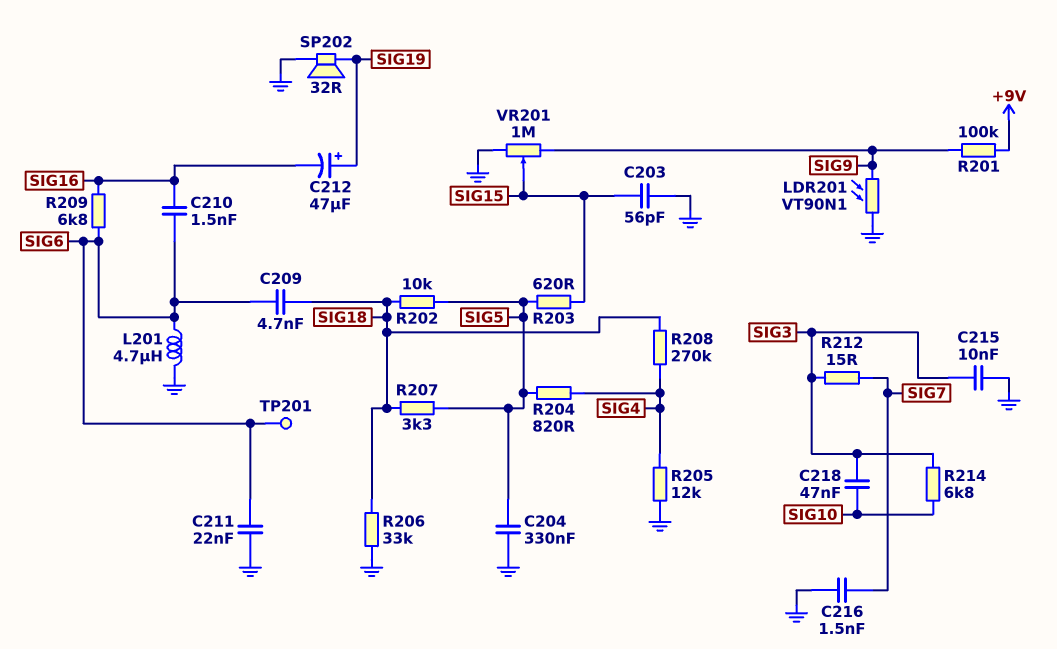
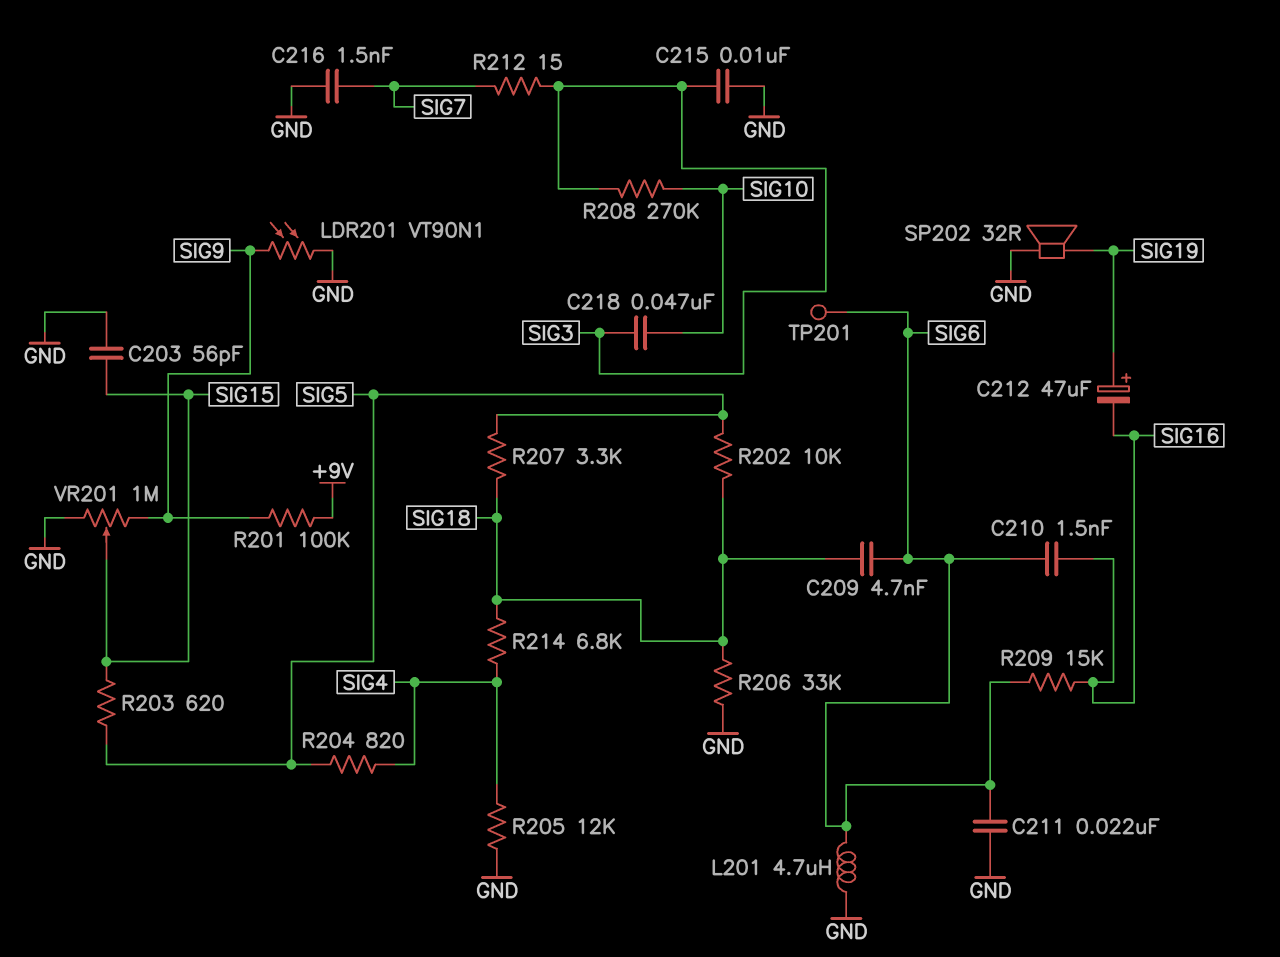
C204: 330nF (GND, SIG5) -> none
R208: 270k (SIG4, SIG18) -> 270k (SIG3, SIG10)
R209: 6.8k (SIG6, SIG16) -> 15k (SIG6, SIG16)
R214: 6.8k (SIG3, SIG10) -> 6.8k (SIG4, SIG18)

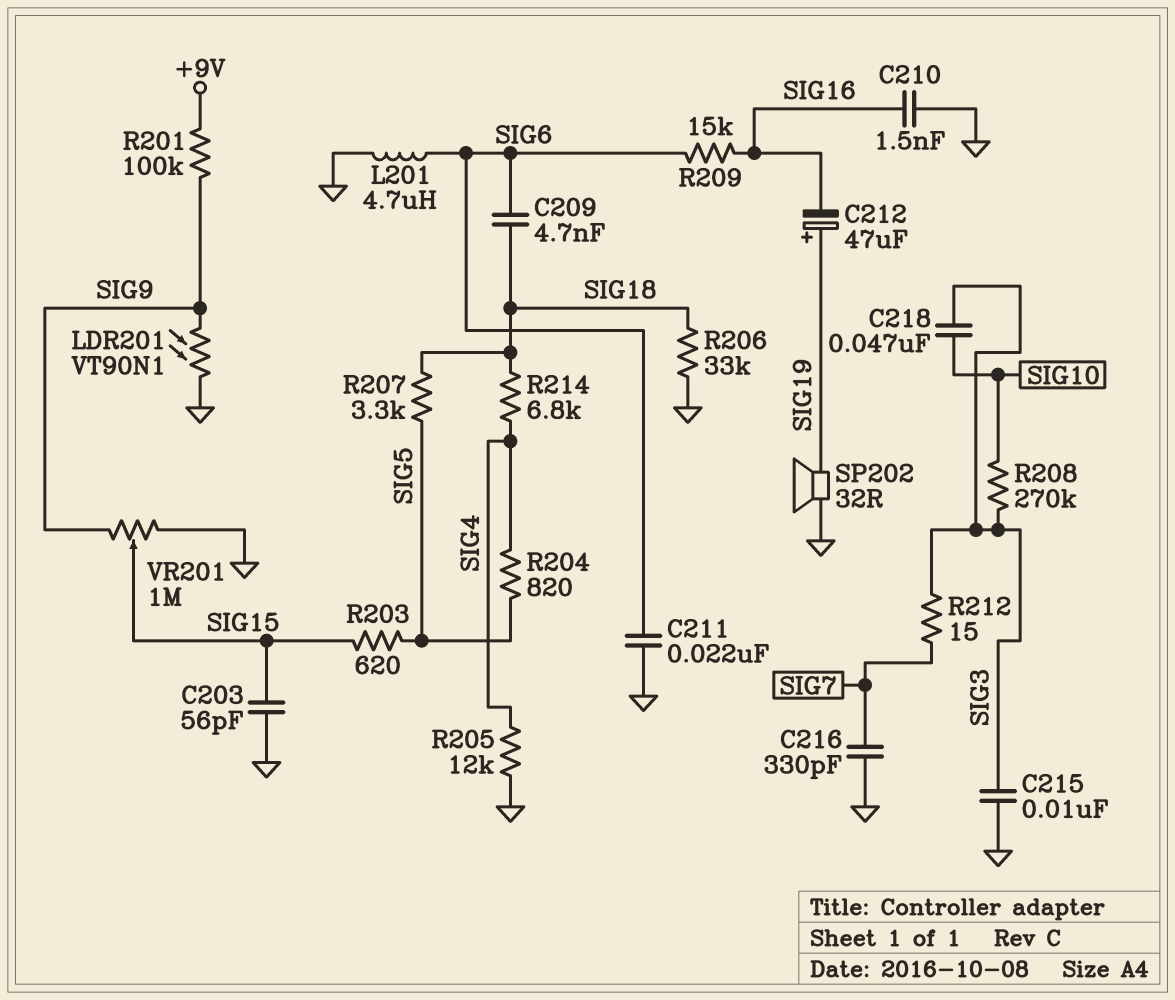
C210: 1.5nF (SIG6, SIG16) -> 1.5nF (GND, SIG16)
C216: 1.5nF (GND, SIG7) -> 330pF (GND, SIG7)
R202: 10k (SIG5, SIG18) -> none
TP201: test point (SIG6) -> none

